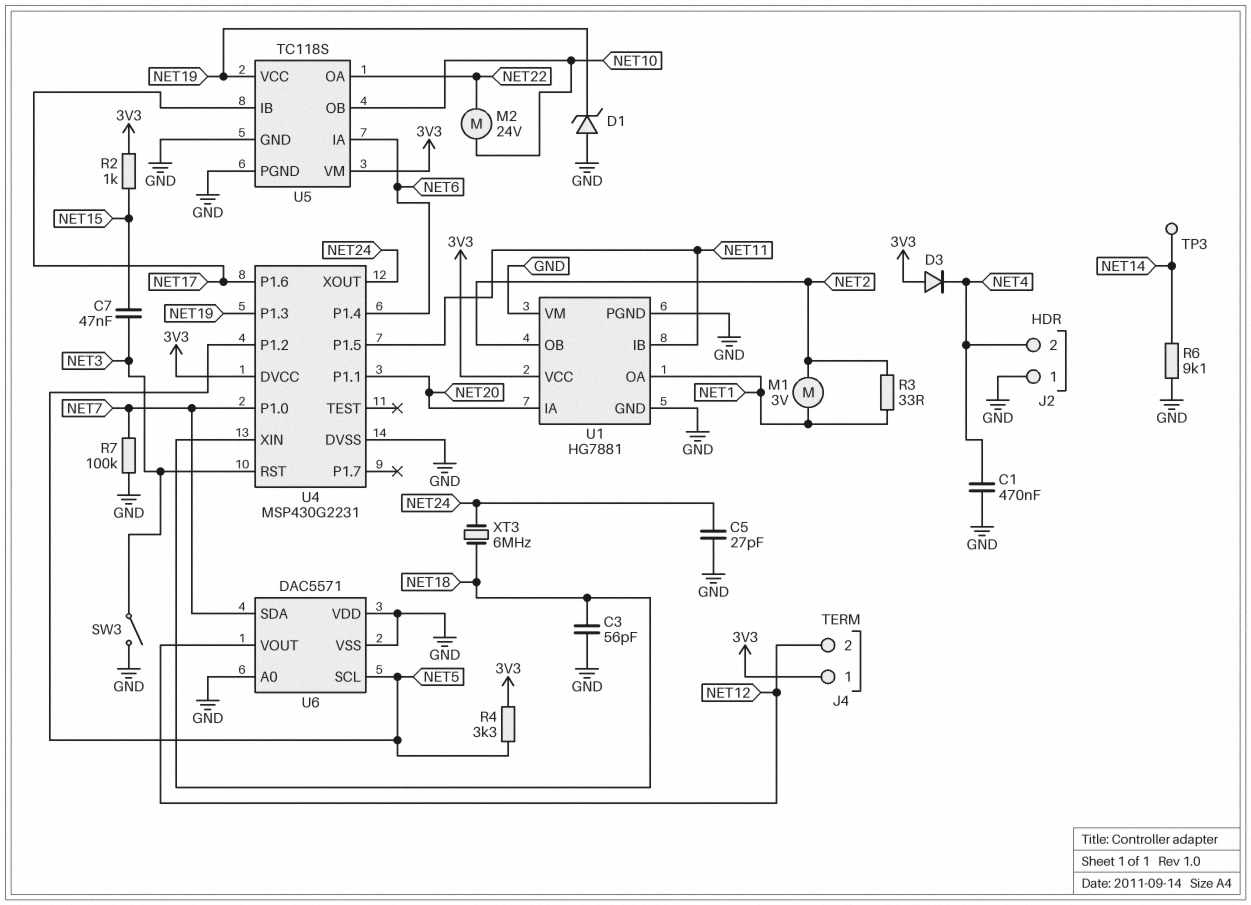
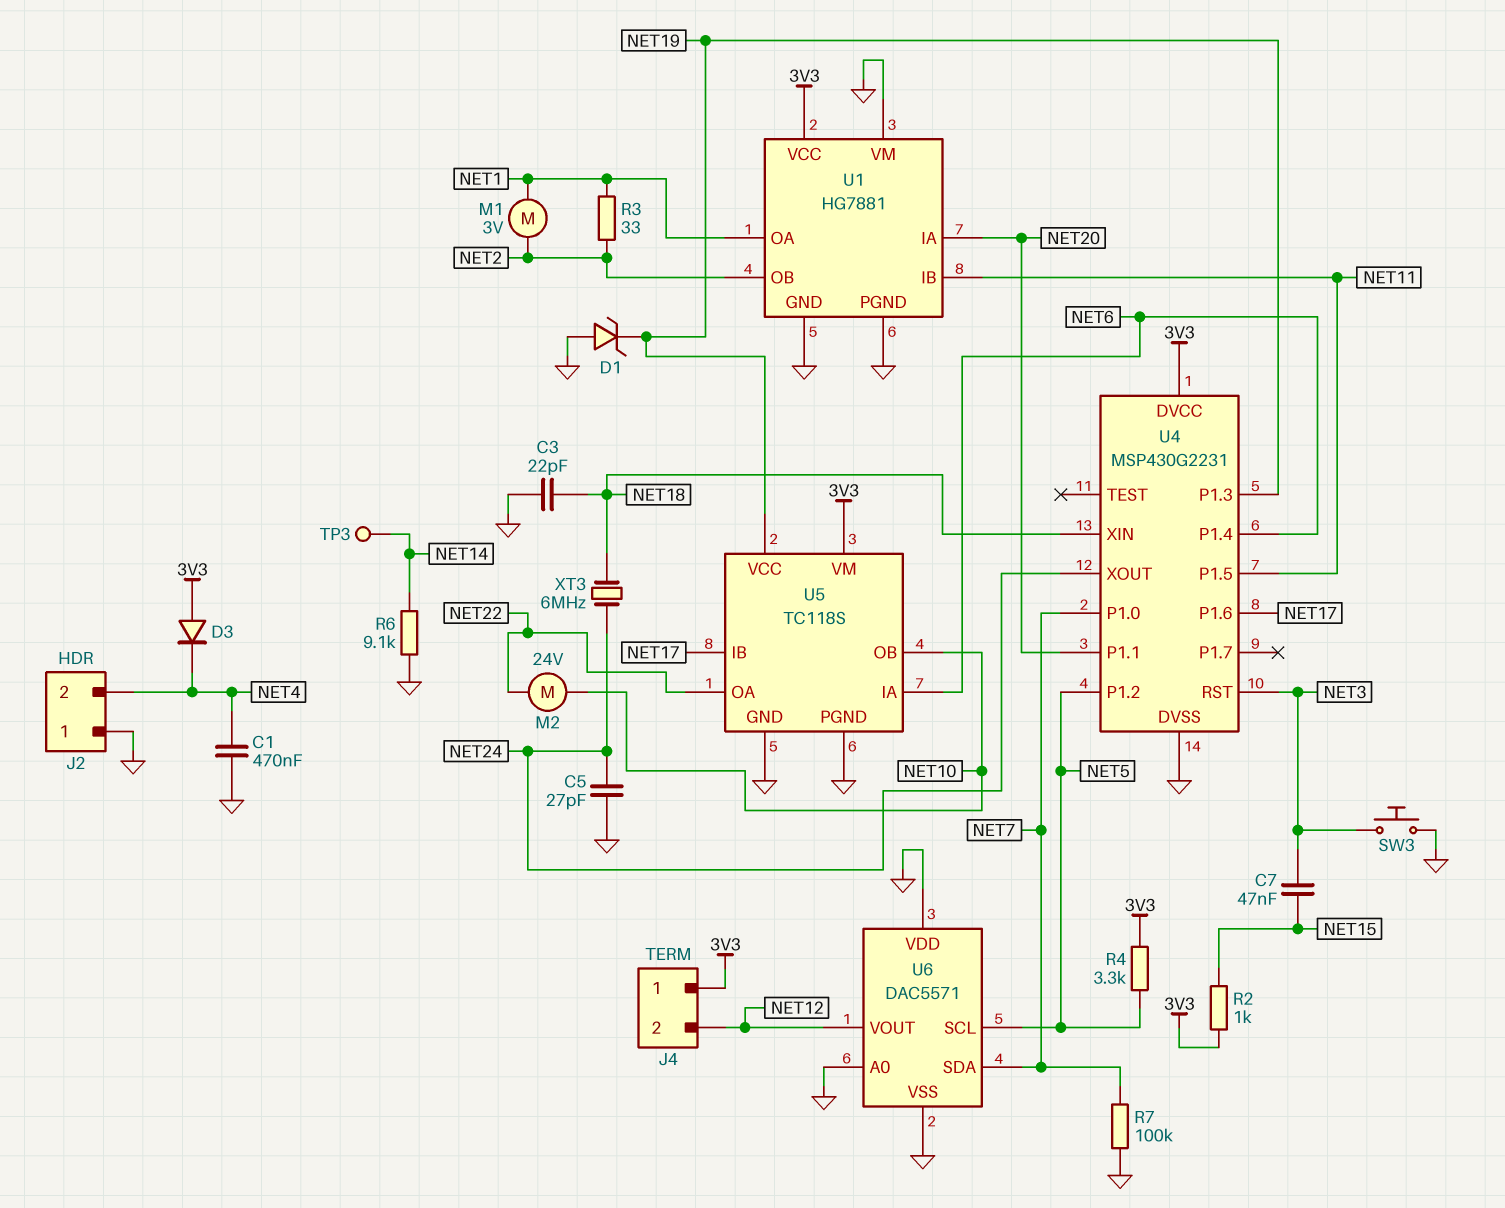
C3: 56pF (GND, NET18) -> 22pF (GND, NET18)
SW3: switch (GND, NET3) -> button (GND, NET3)

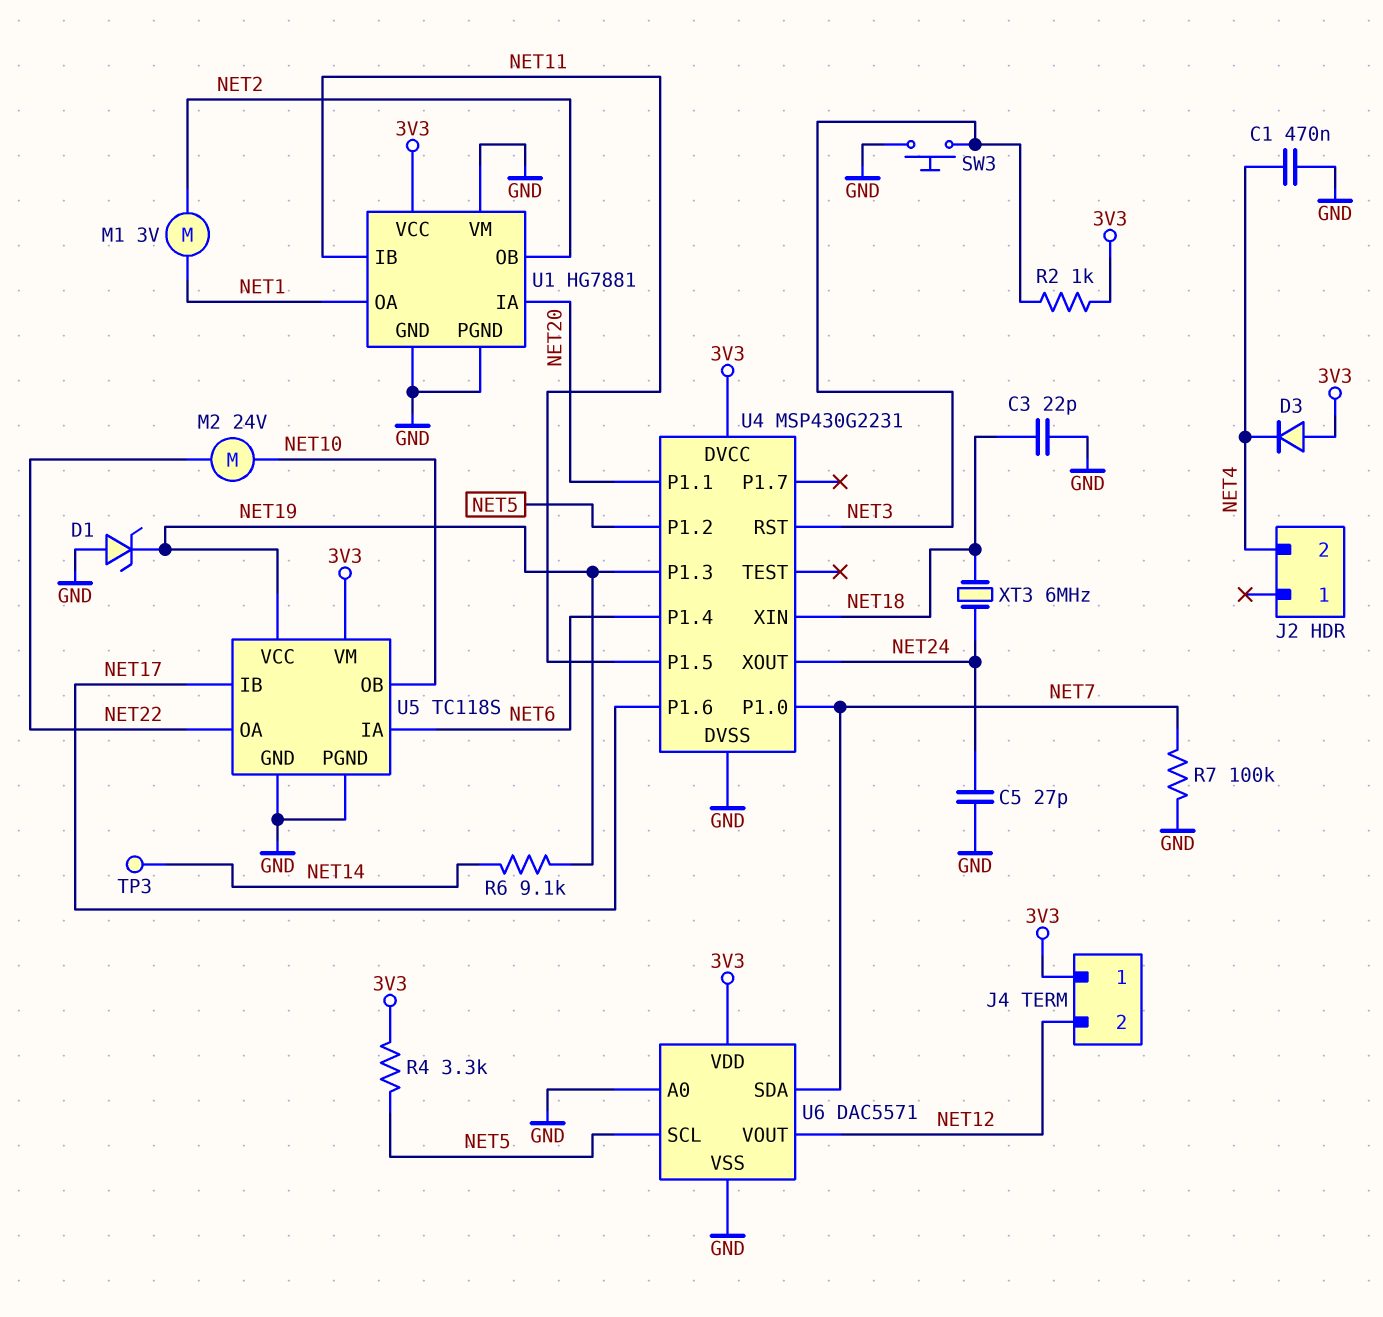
C7: 47nF (NET3, NET15) -> none
J2 pin 1: GND -> none
R2: 1k (3V3, NET15) -> 1k (3V3, NET3)
R3: 33 (NET1, NET2) -> none
R6: 9.1k (GND, NET14) -> 9.1k (NET14, NET19)
U6 pin VDD: GND -> 3V3

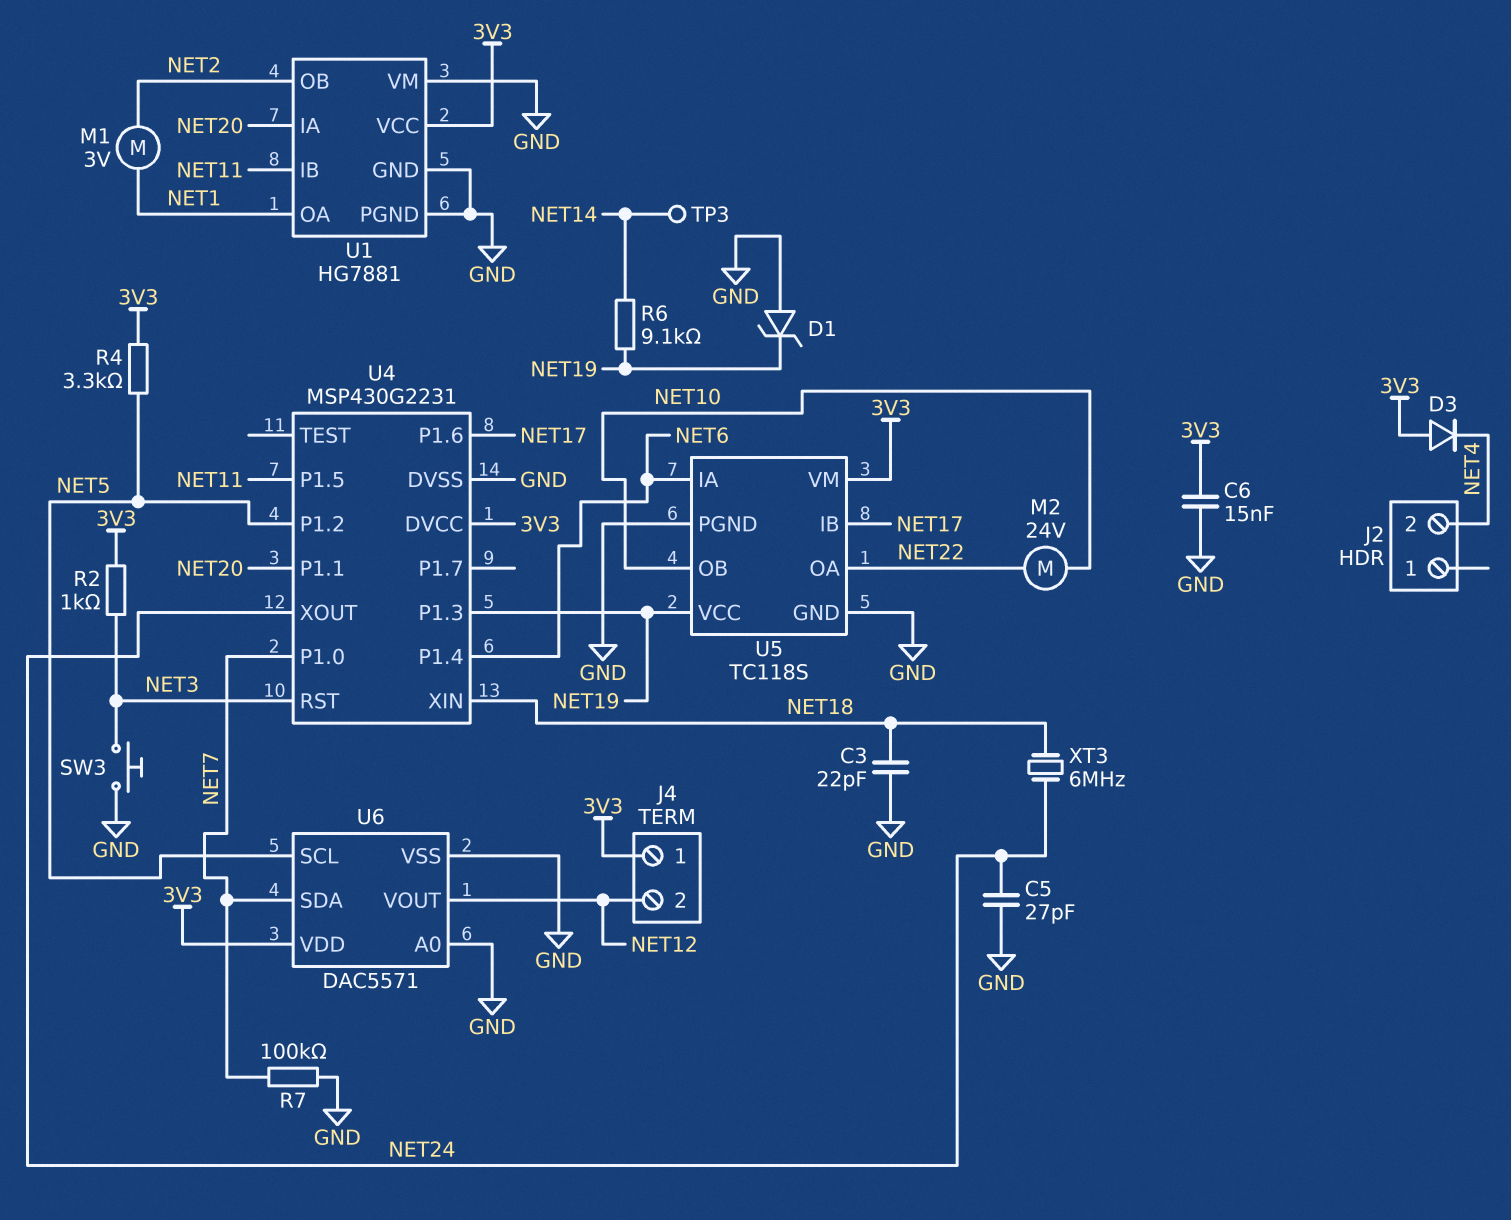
C1: 470nF (GND, NET4) -> none
C6: none -> 15nF (3V3, GND)

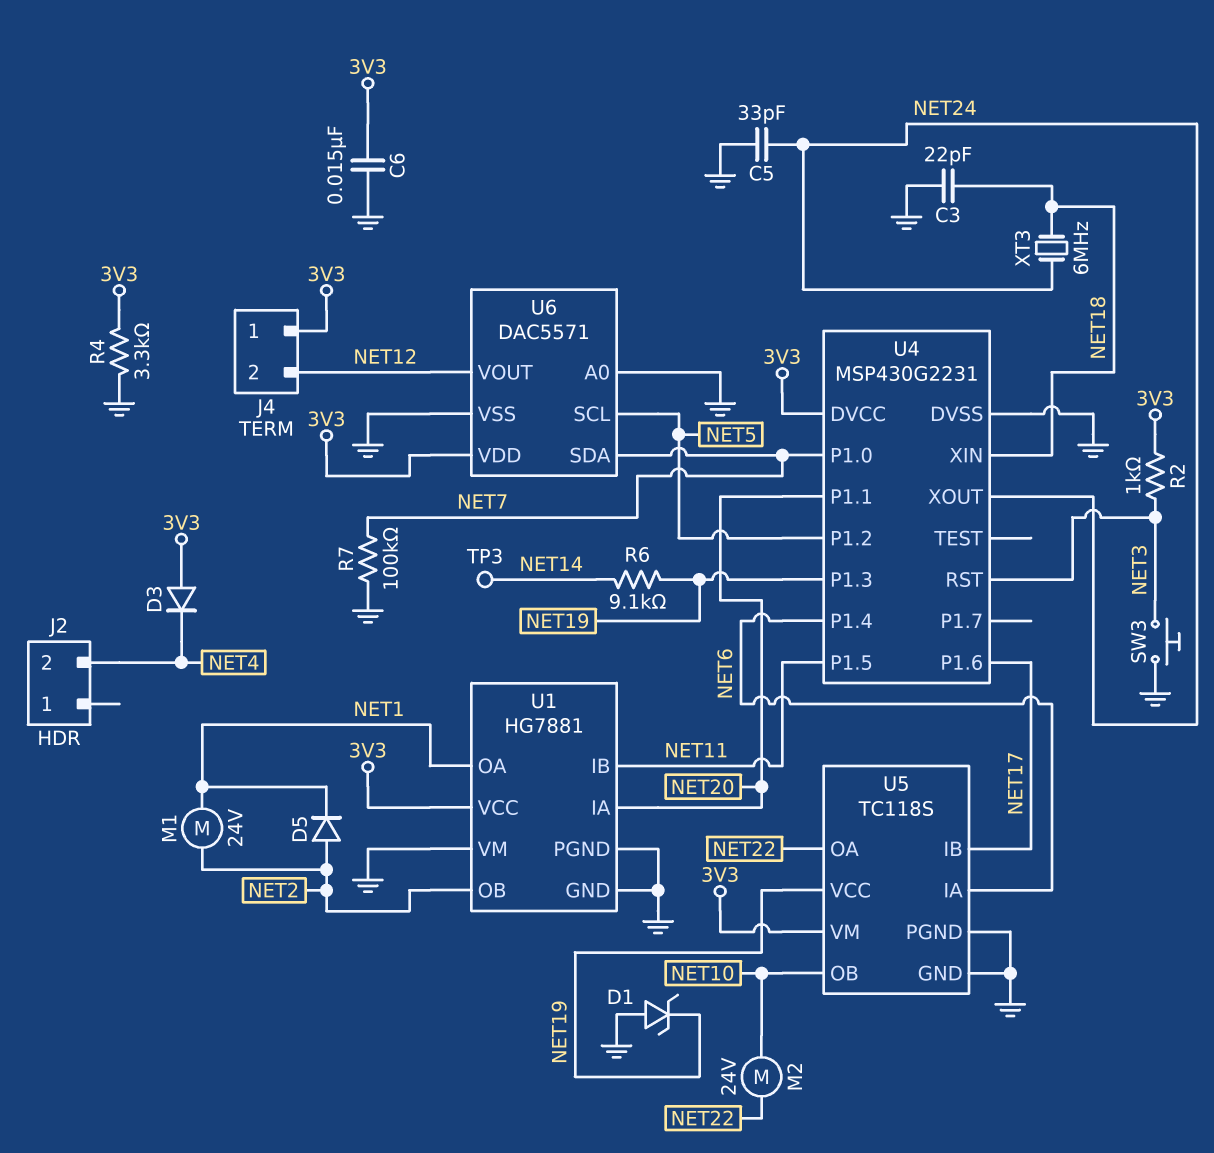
C5: 27pF (GND, NET24) -> 33pF (GND, NET24)
D5: none -> diode (A NET2, K NET1)
M1: motor 3V (NET1, NET2) -> motor 24V (NET1, NET2)
R4: 3.3k (3V3, NET5) -> 3.3k (3V3, GND)

